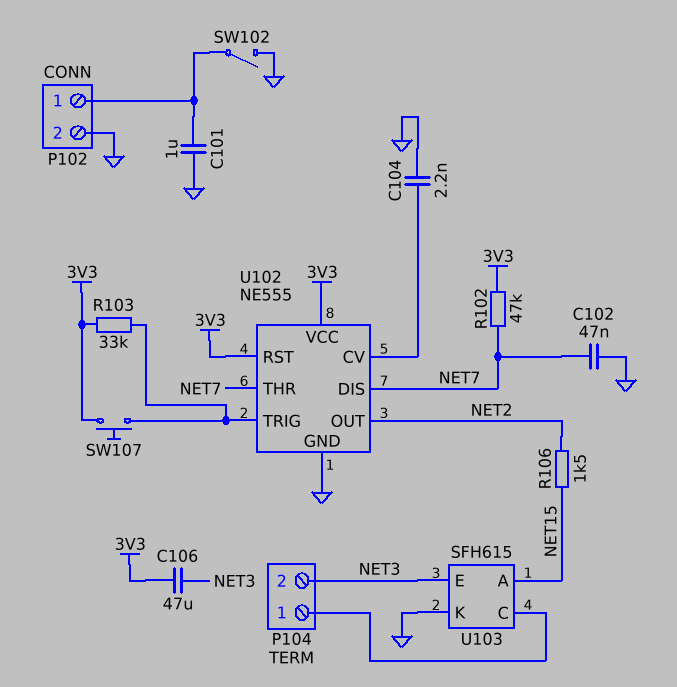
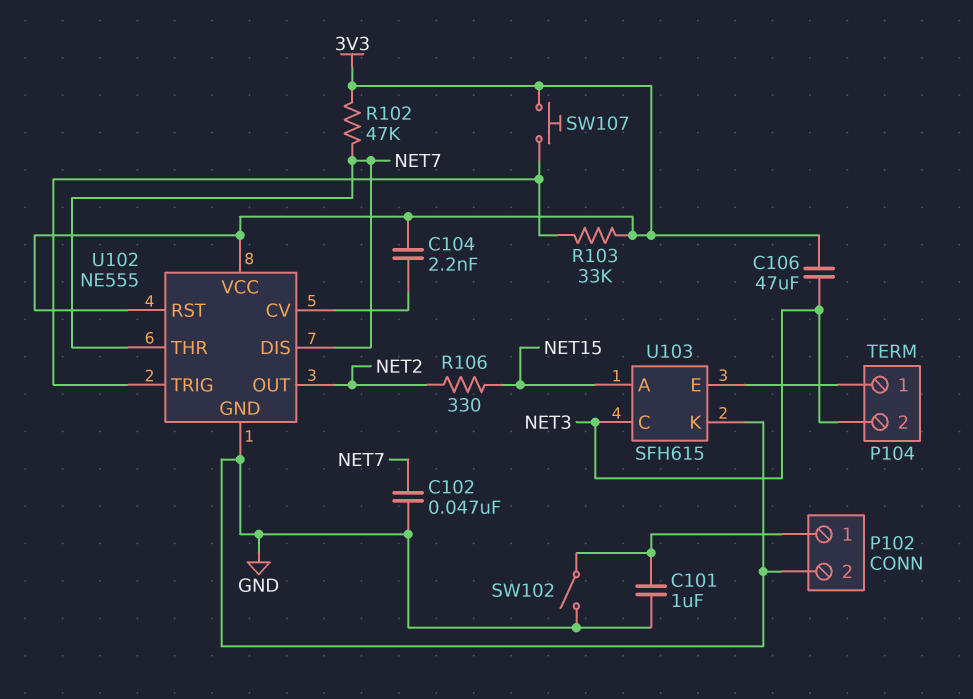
C104: 2.2nF (GND, U102/CV) -> 2.2nF (3V3, U102/CV)
R106: 1.5k (NET2, NET15) -> 330 (NET2, NET15)
U103 pin C: P104/1 -> NET3
U103 pin E: NET3 -> P104/1

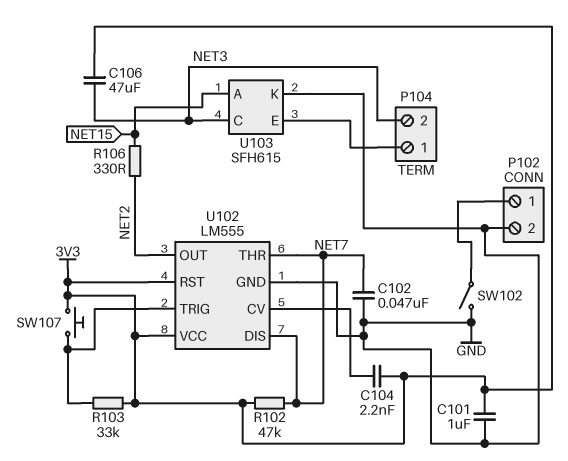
C101: 1uF (GND, P102/1) -> 1uF (3V3, GND)
U102: NE555 -> LM555

